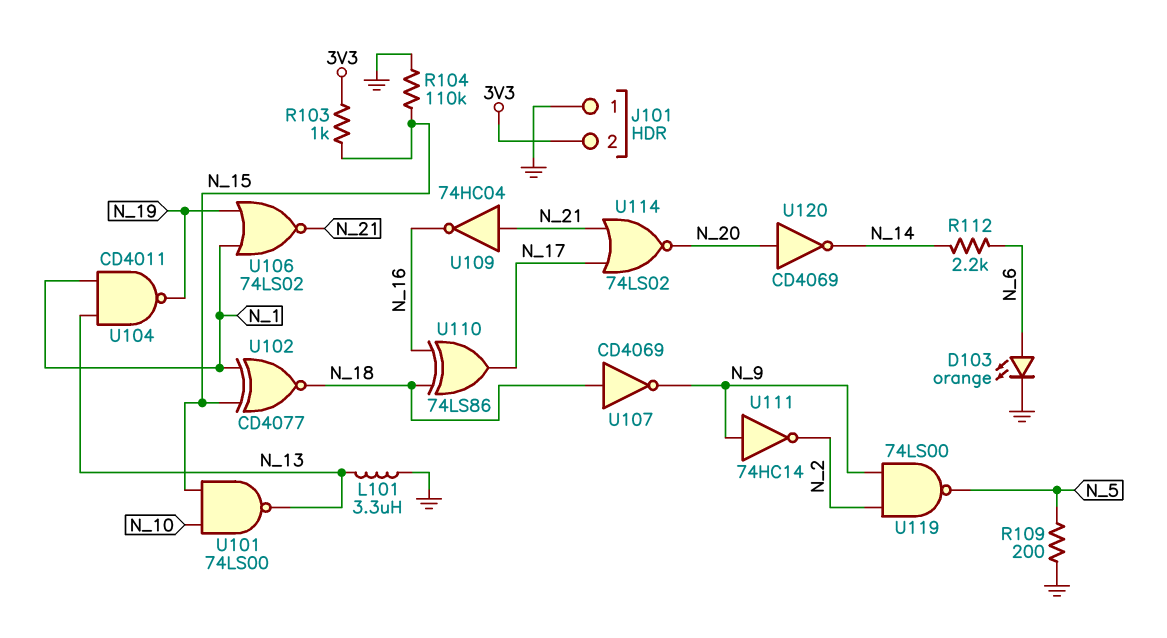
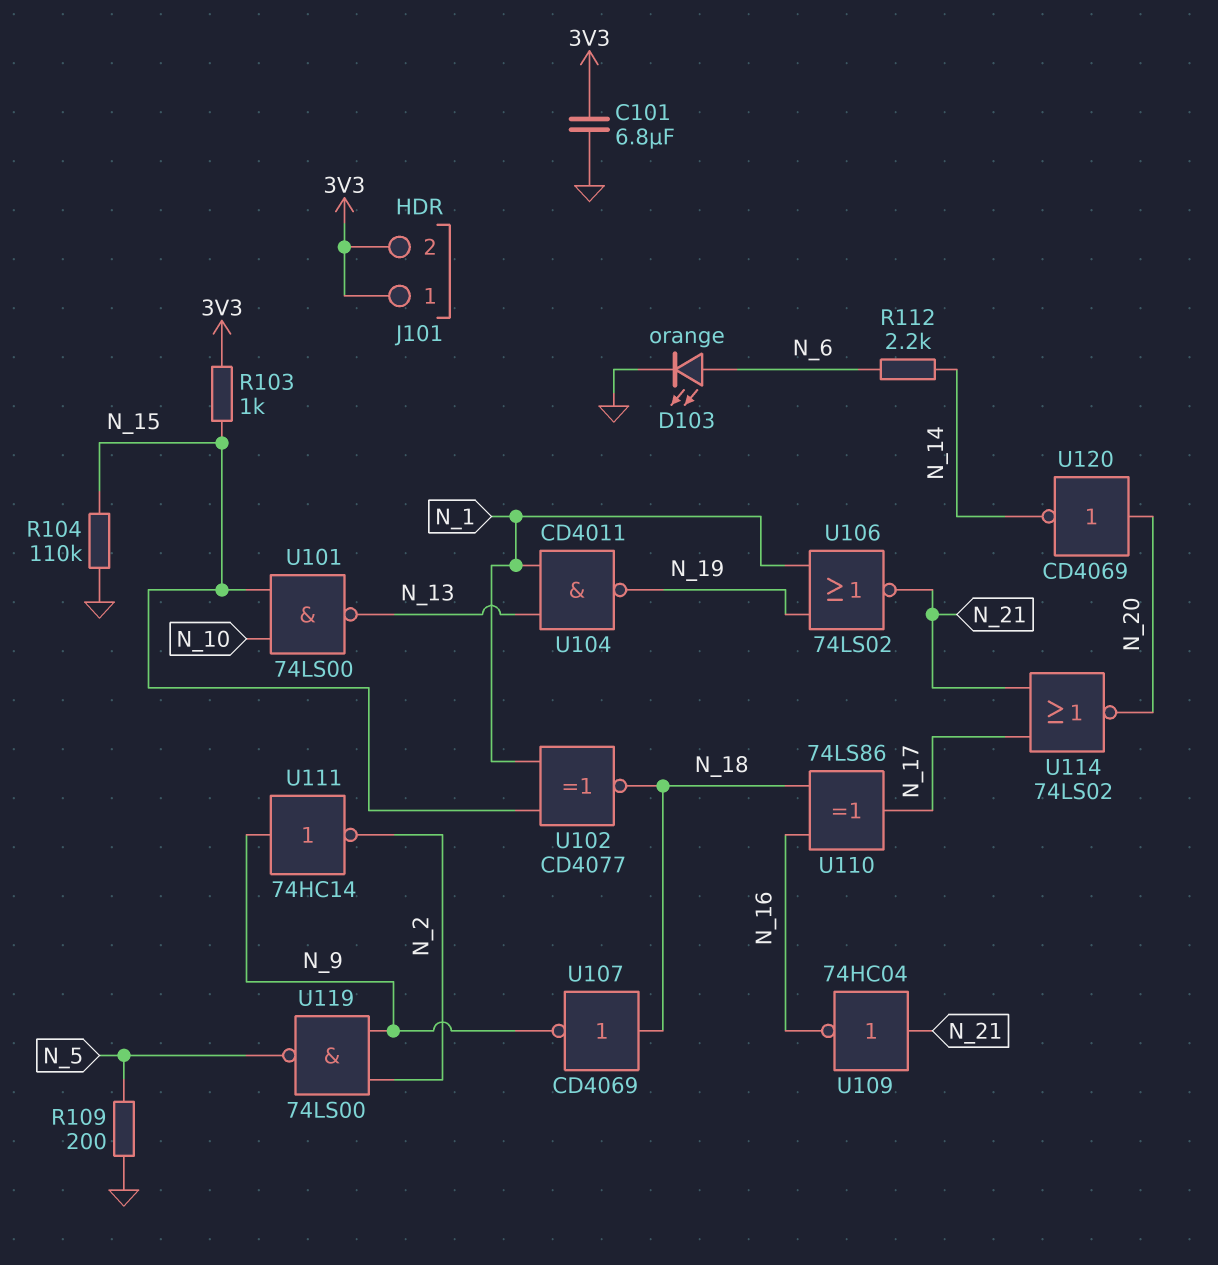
C101: none -> 6.8uF (3V3, GND)
J101 pin 1: GND -> 3V3
L101: 3.3uH (GND, N_13) -> none

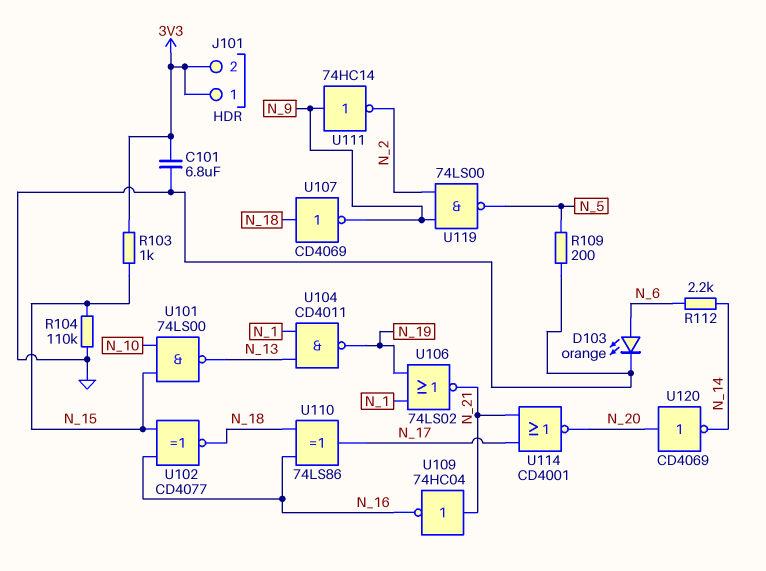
U102: XNOR CD4077 (in N_1, in N_15, out N_18) -> XNOR CD4077 (in N_15, in N_16, out N_18)
U114: NOR 74LS02 (in N_17, in N_21, out N_20) -> NOR CD4001 (in N_17, in N_21, out N_20)

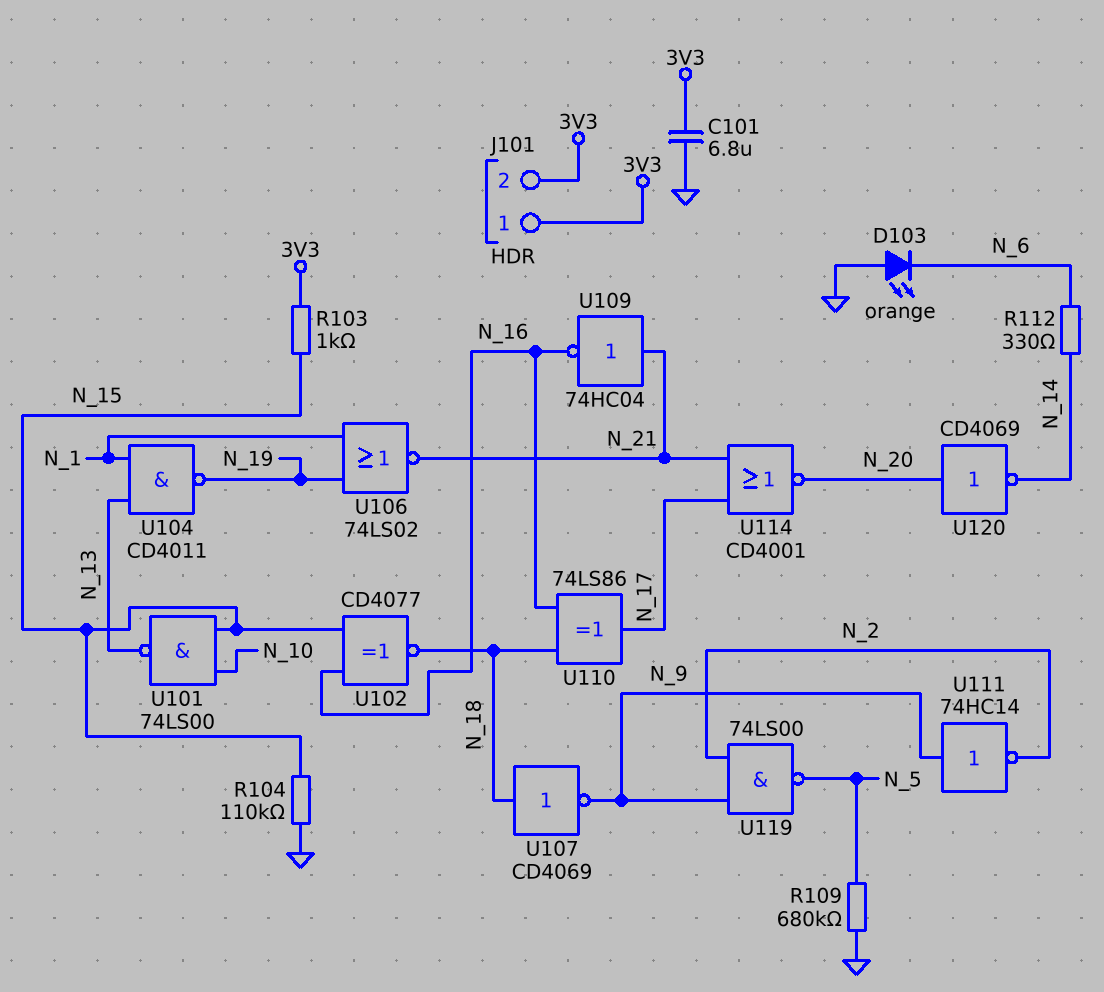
D103: LED orange (A N_6, K GND) -> LED orange (A GND, K N_6)
R109: 200 (GND, N_5) -> 680k (GND, N_5)
R112: 2.2k (N_6, N_14) -> 330 (N_6, N_14)

